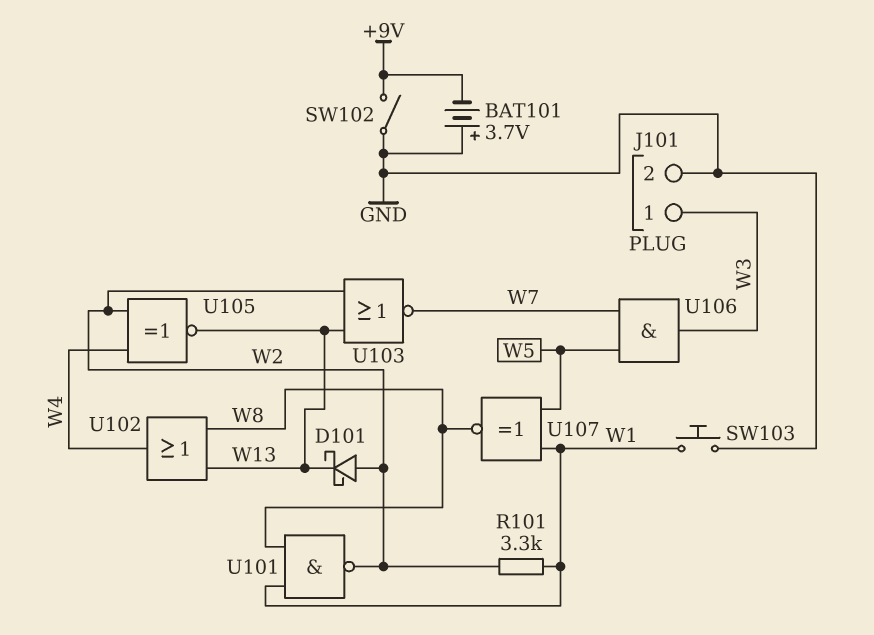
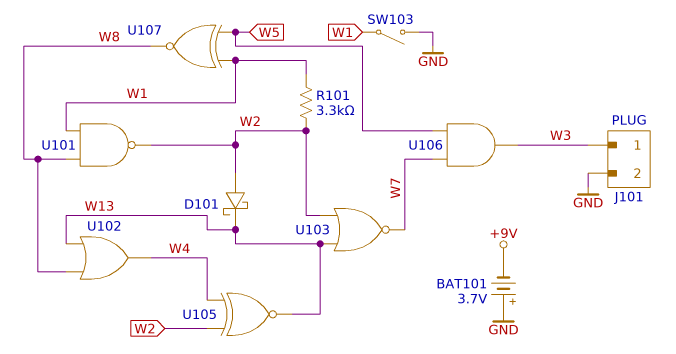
SW102: switch (+9V, GND) -> none
SW103: button (GND, W1) -> switch (GND, W1)

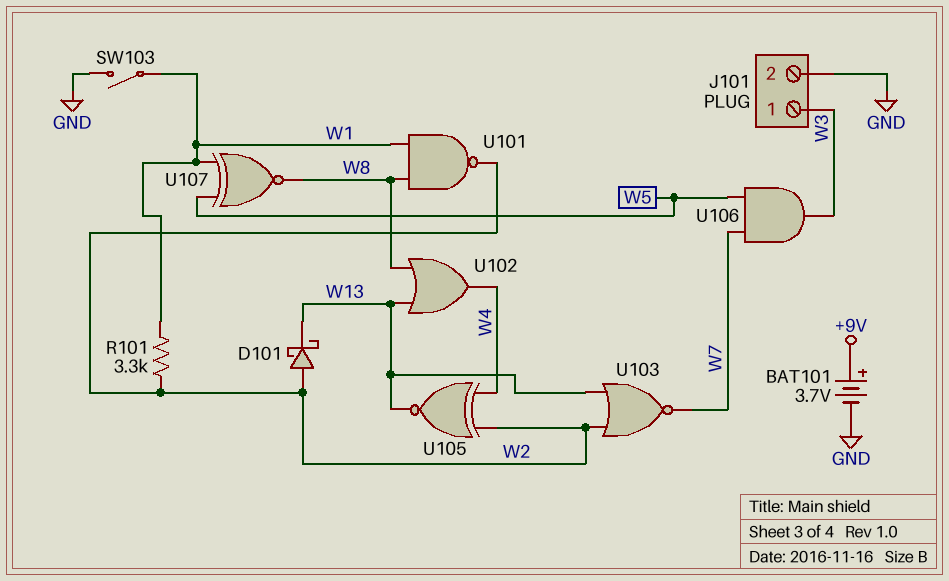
BAT101: 3.7V (plus GND, minus +9V) -> 3.7V (plus +9V, minus GND)

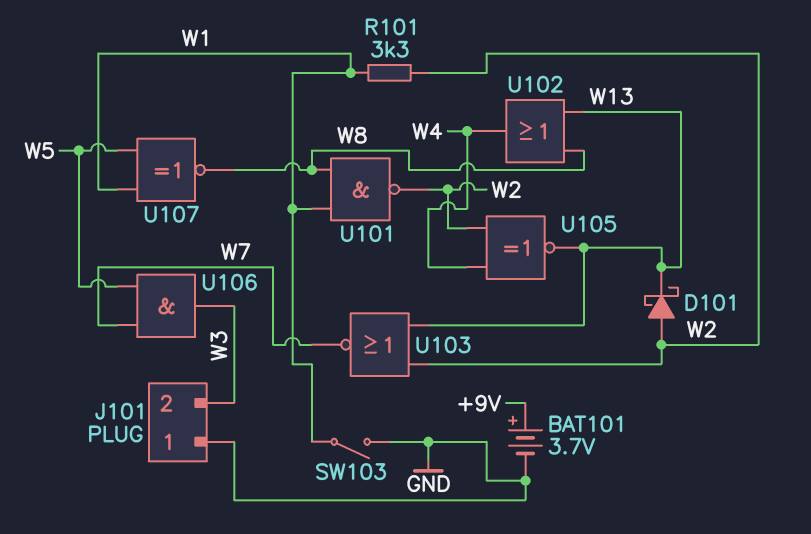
J101 pin 1: W3 -> GND
J101 pin 2: GND -> W3

